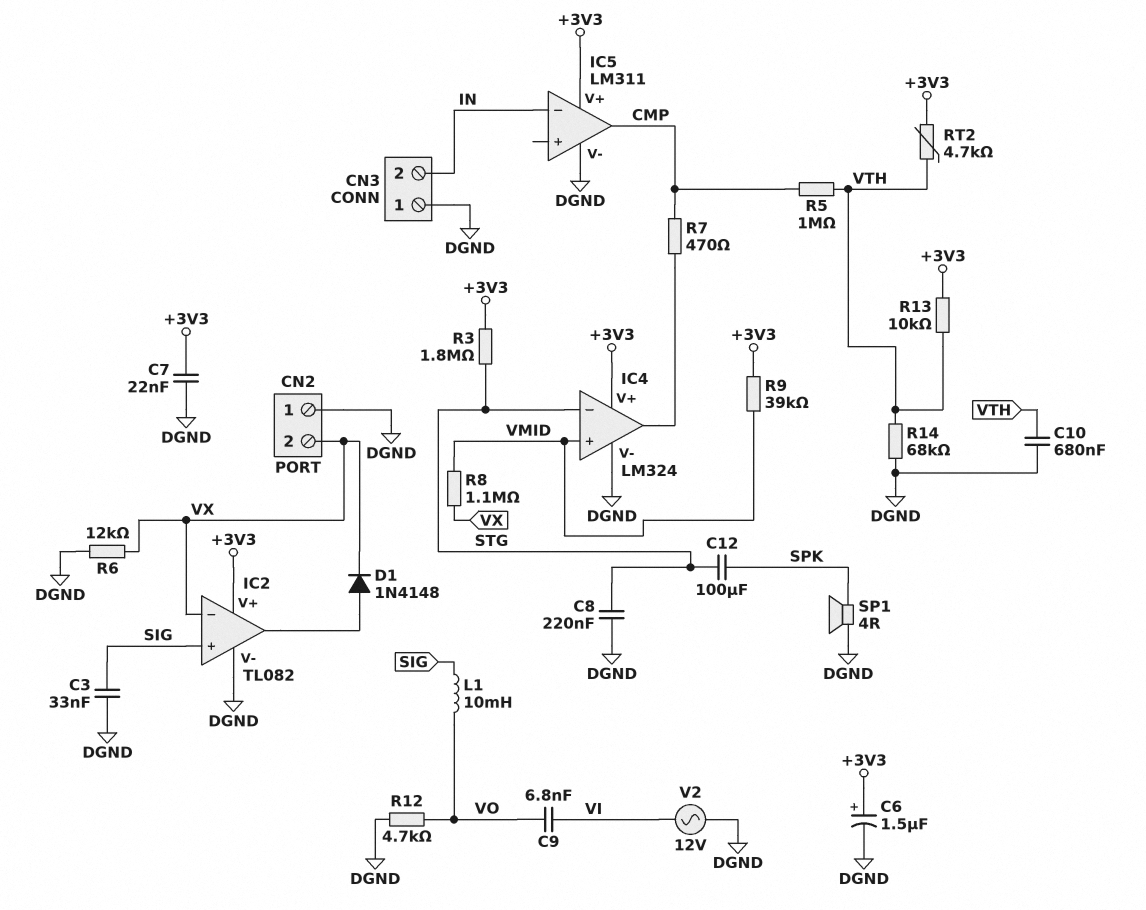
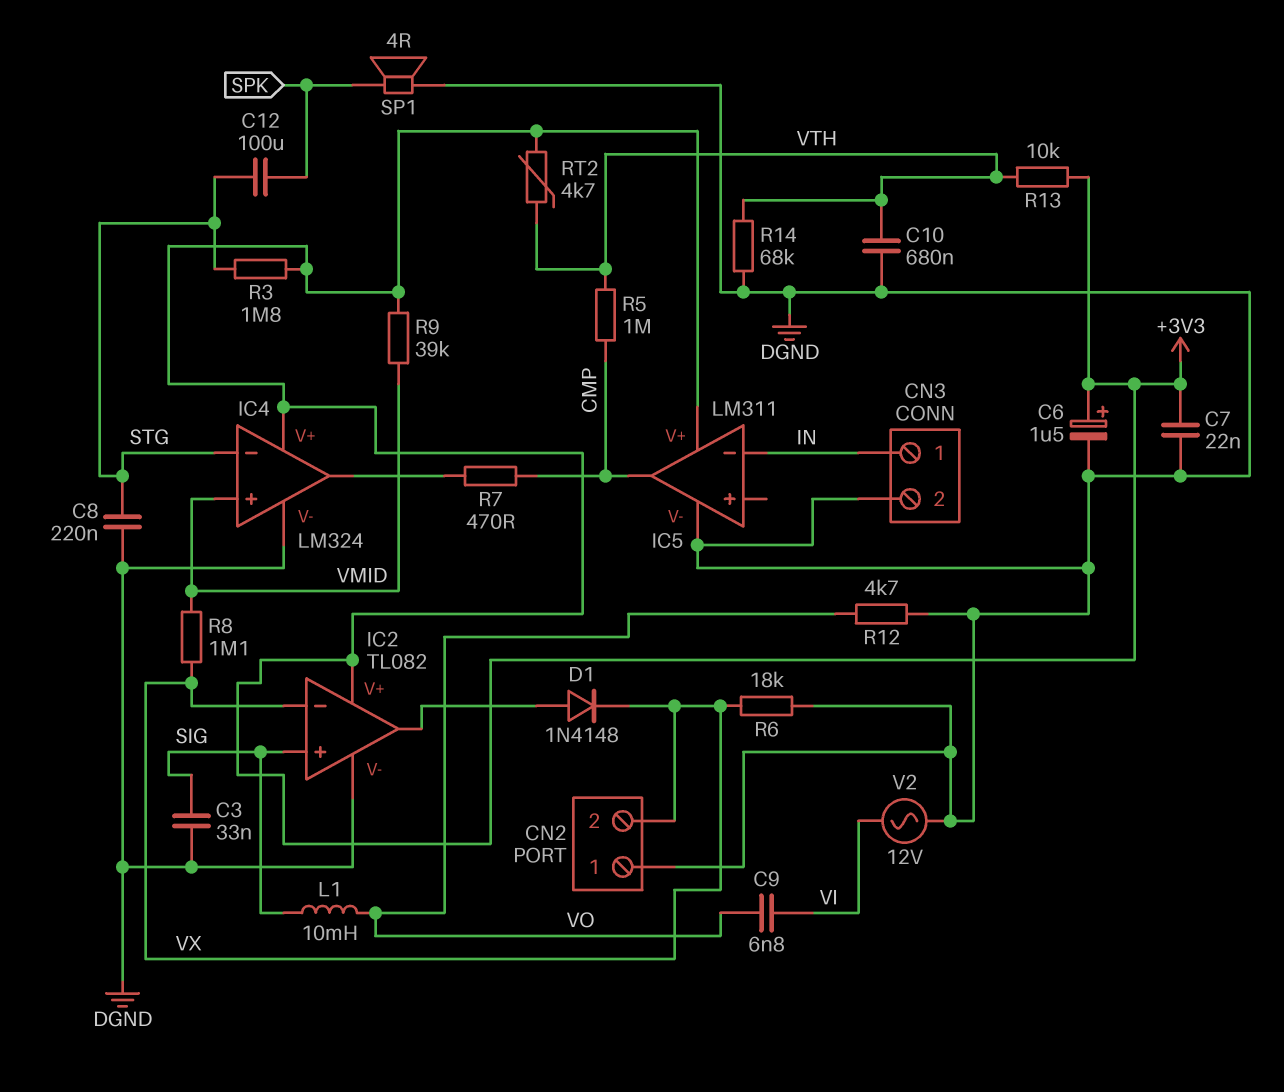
CN3 pin 1: DGND -> IN
CN3 pin 2: IN -> DGND
R6: 12k (DGND, VX) -> 18k (DGND, VX)

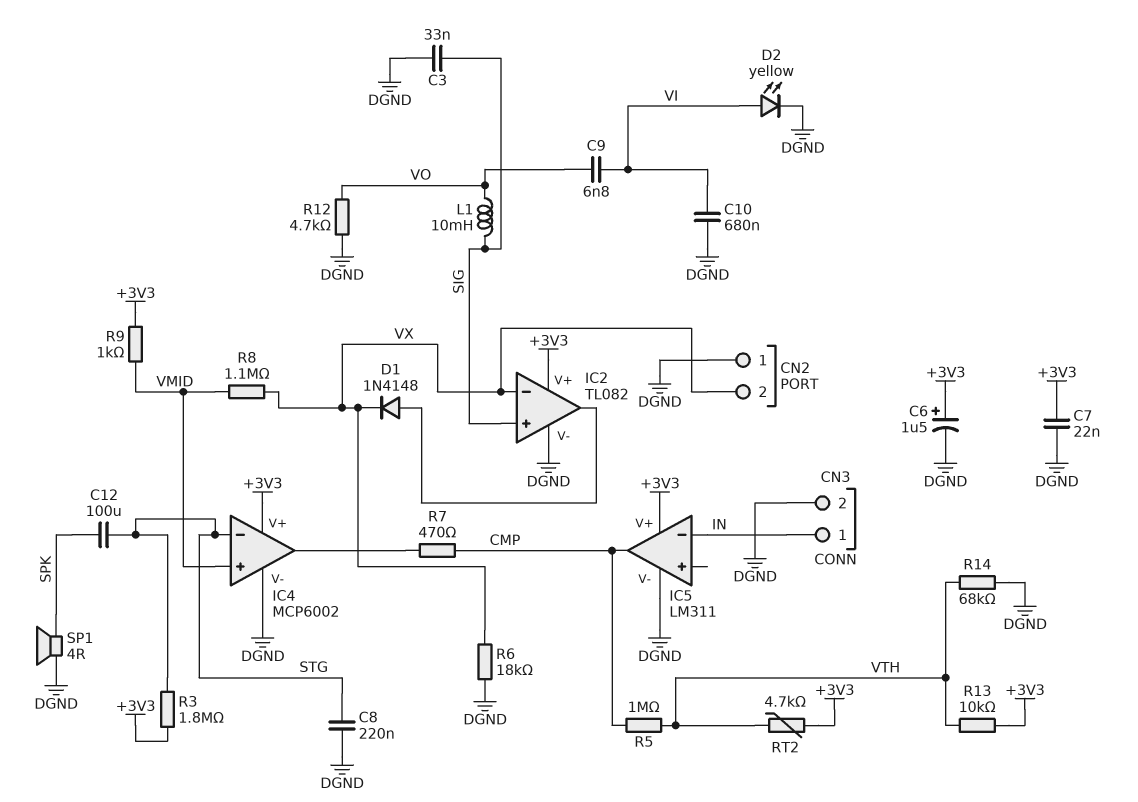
C10: 680nF (DGND, VTH) -> 680nF (DGND, VI)
D2: none -> LED yellow (A VI, K DGND)
IC4: LM324 -> MCP6002
R9: 39k (+3V3, VMID) -> 1k (+3V3, VMID)
V2: AC 12V (DGND, VI) -> none

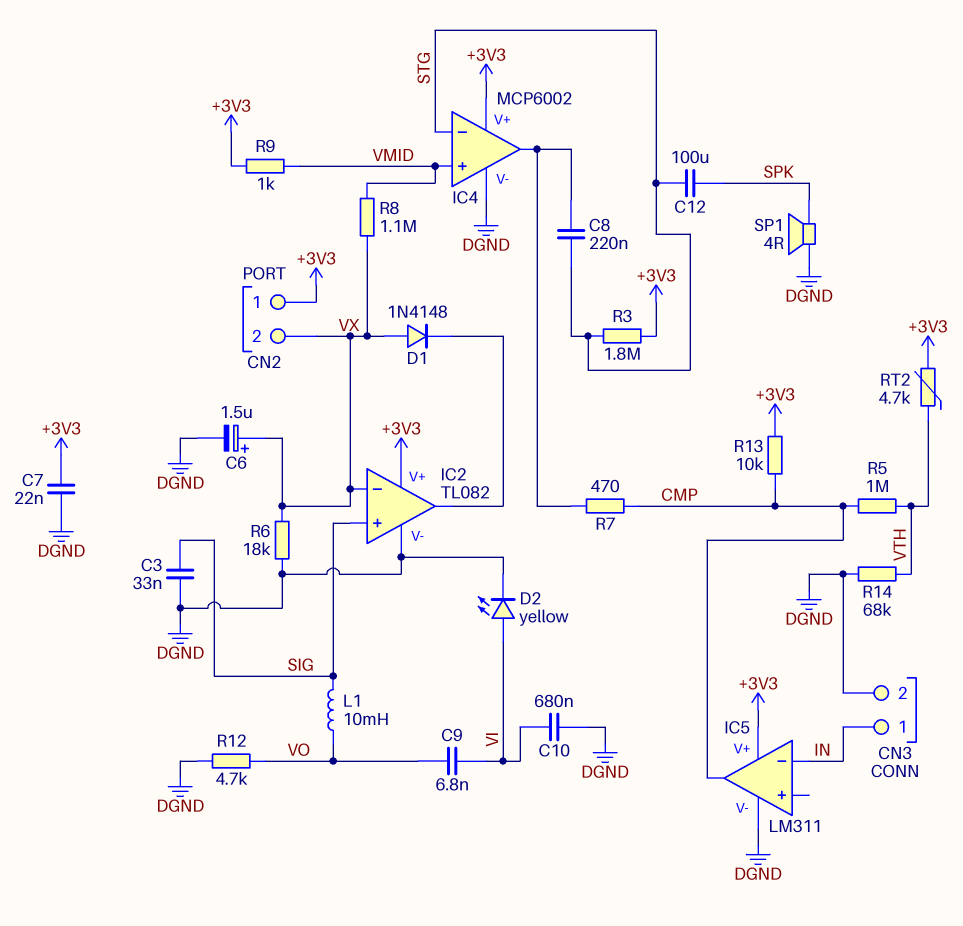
C6: 1.5uF (plus +3V3, minus DGND) -> 1.5uF (plus VX, minus DGND)
C8: 220nF (DGND, STG) -> 220nF (IC4/out, STG)
CN2 pin 1: DGND -> +3V3
D1: diode 1N4148 (A IC2/out, K VX) -> diode 1N4148 (A VX, K IC2/out)
R13: 10k (+3V3, VTH) -> 10k (+3V3, CMP)

